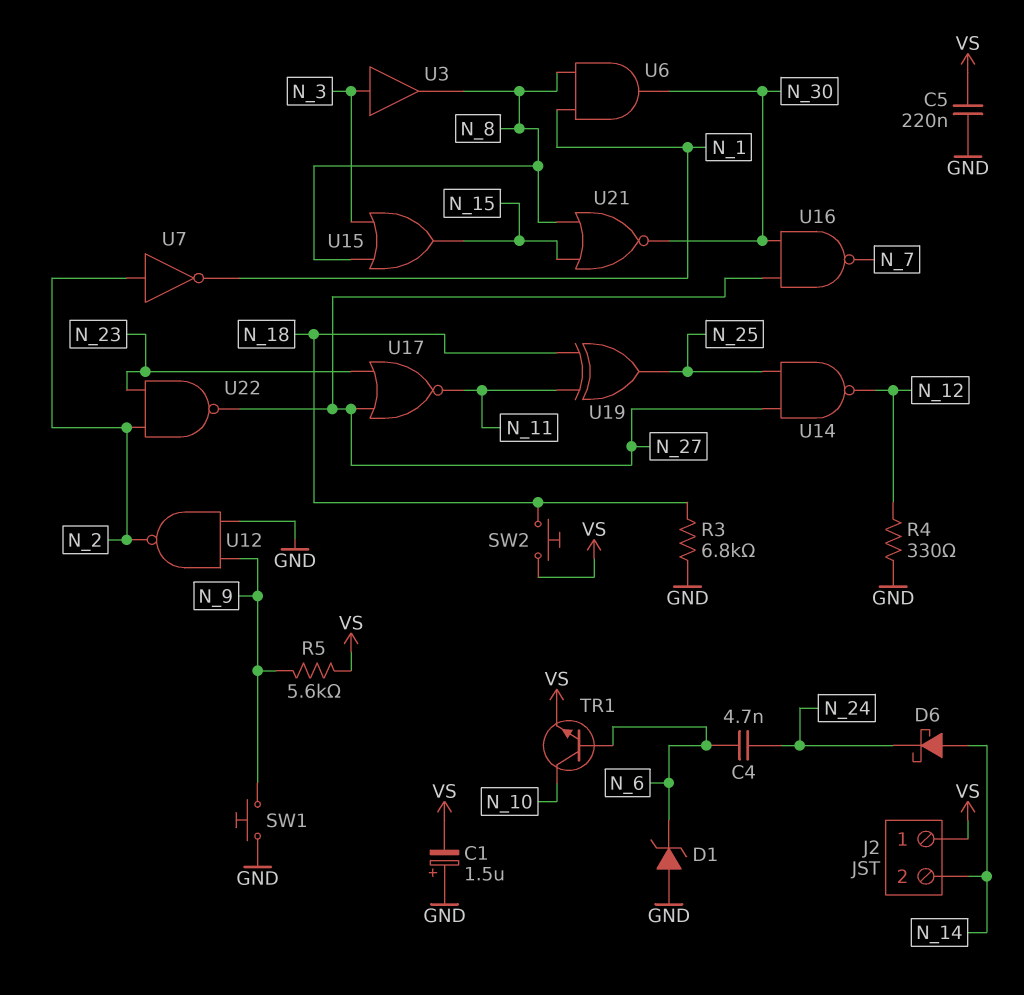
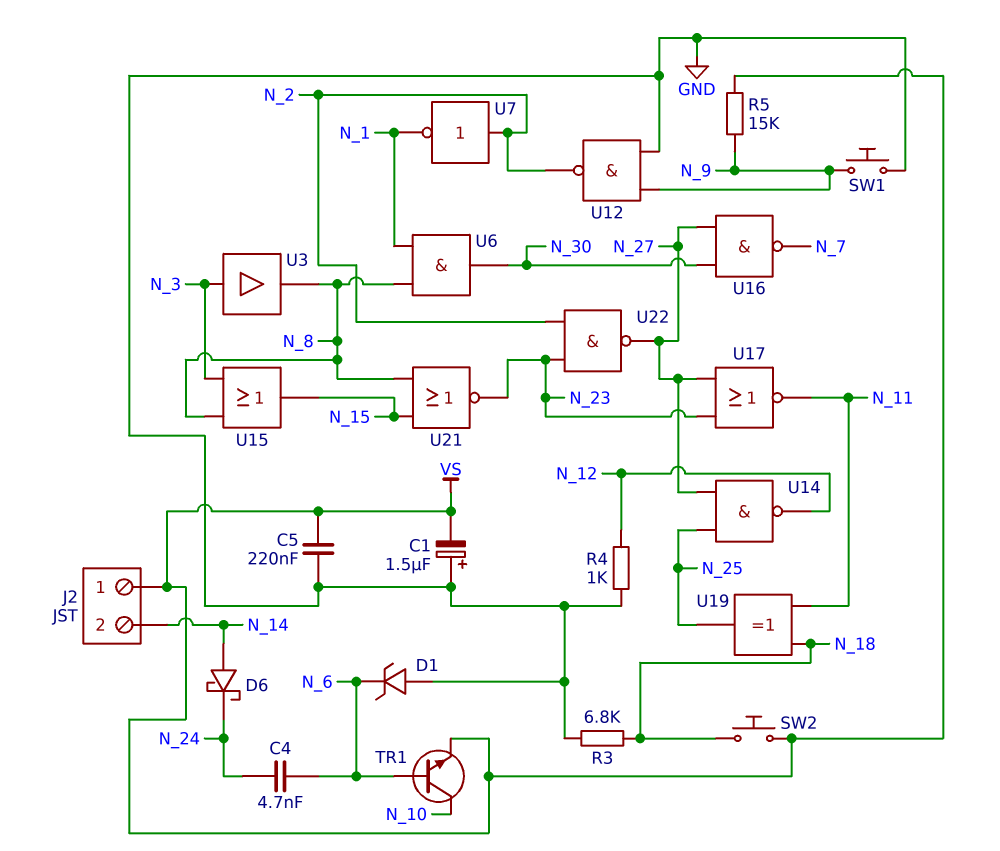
R4: 330 (GND, N_12) -> 1k (GND, N_12)
R5: 5.6k (N_9, VS) -> 15k (N_9, VS)
U21: NOR (in N_8, in N_15, out N_30) -> NOR (in N_8, in N_15, out N_23)

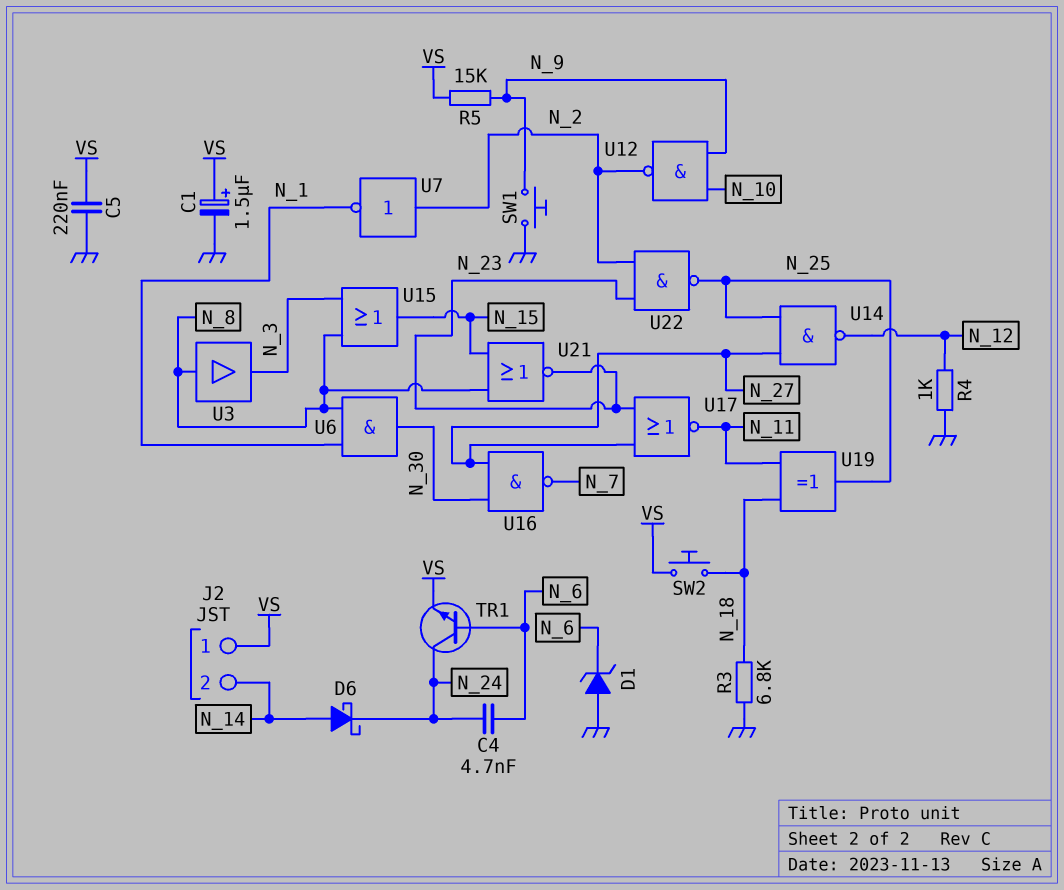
C1: 1.5uF (plus GND, minus VS) -> 1.5uF (plus VS, minus GND)
TR1: NPN (B N_6, C N_10, E VS) -> NPN (B N_6, C N_24, E VS)
U3: buffer (in N_3, out N_8) -> buffer (in N_8, out N_3)
U12: NAND (in GND, in N_9, out N_2) -> NAND (in N_9, in N_10, out N_2)
U22: NAND (in N_2, in N_23, out N_27) -> NAND (in N_2, in N_23, out N_25)

